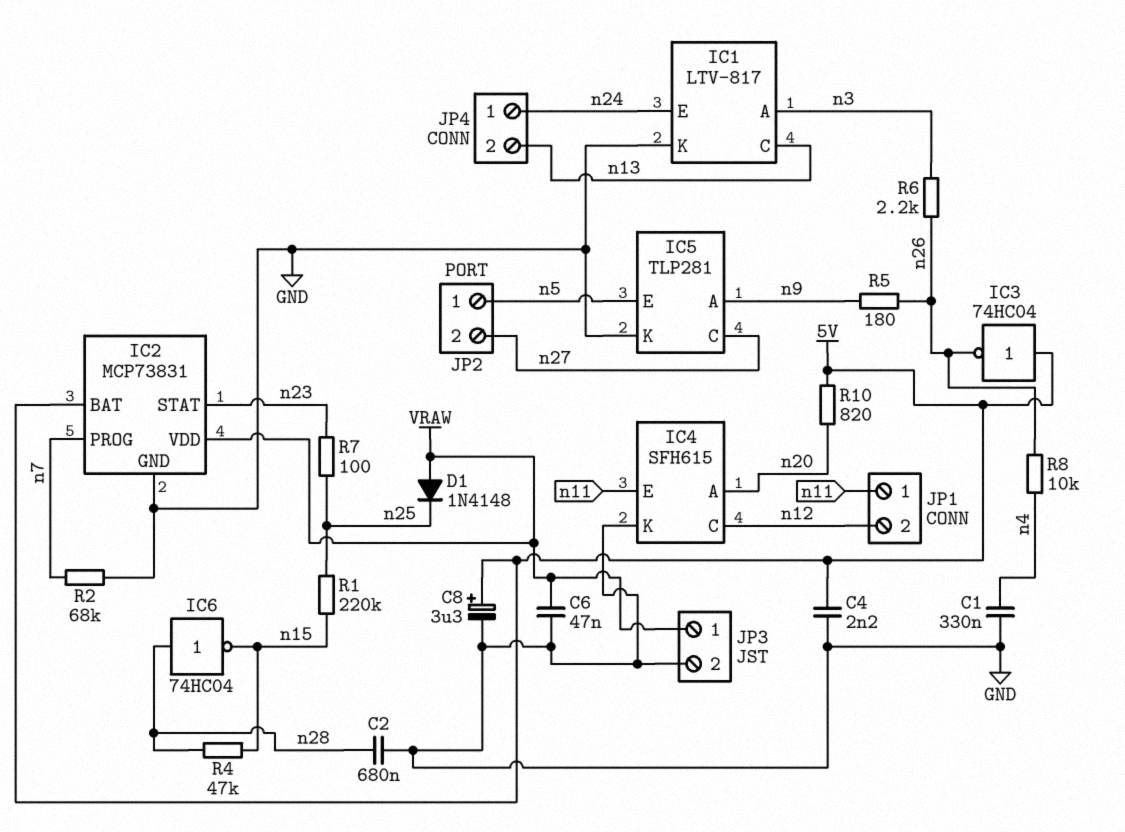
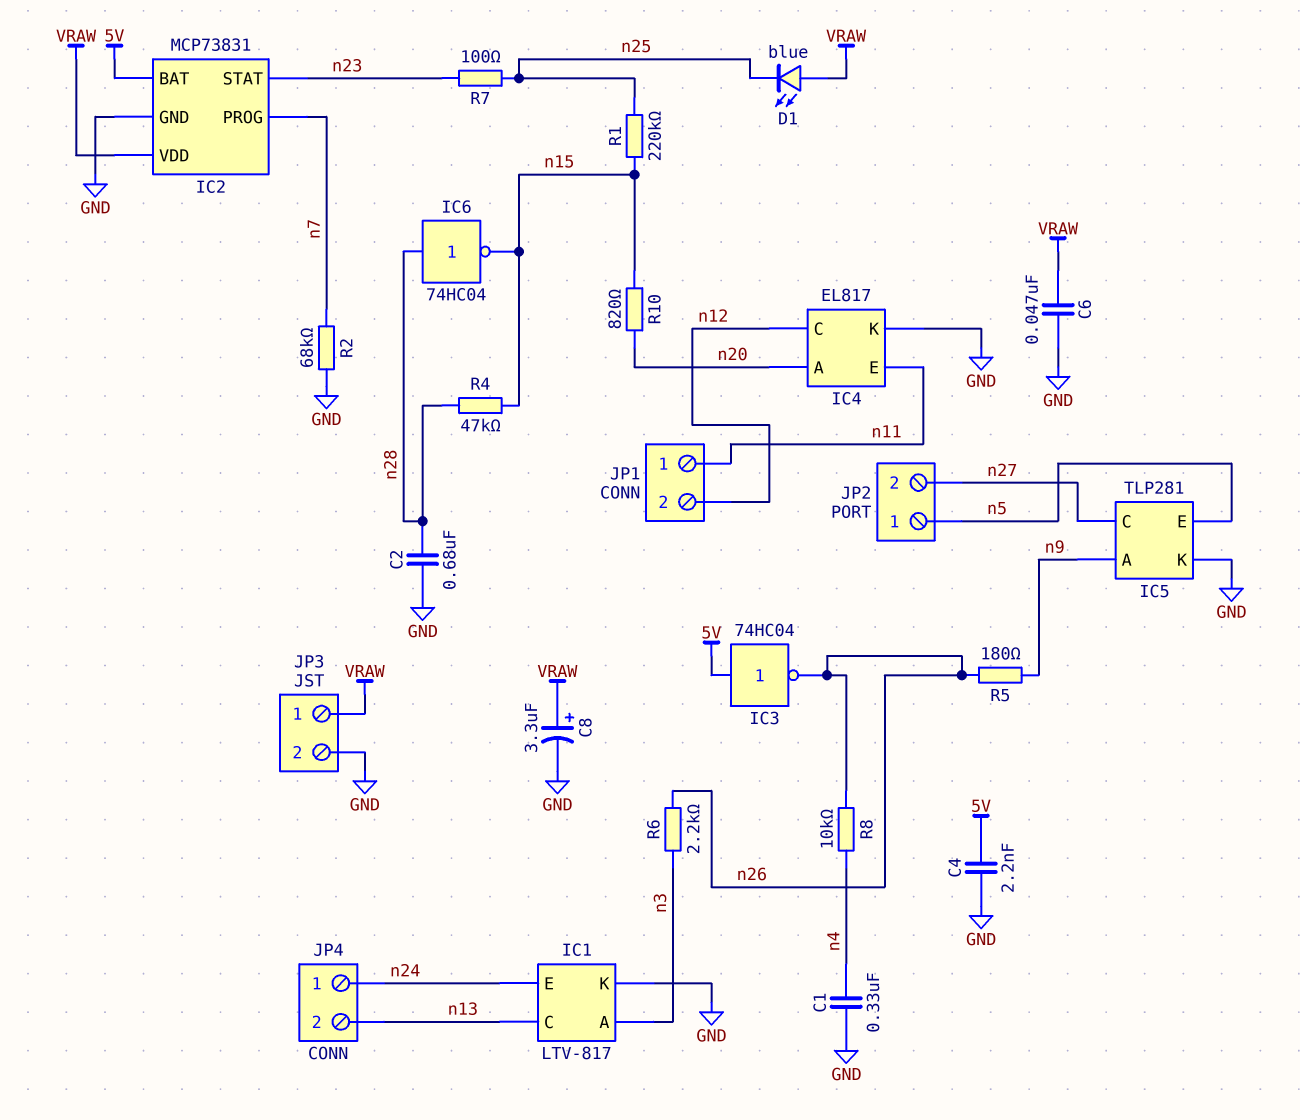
C8: 3.3uF (plus 5V, minus GND) -> 3.3uF (plus VRAW, minus GND)
D1: diode 1N4148 (A VRAW, K n25) -> LED blue (A VRAW, K n25)
IC4: SFH615 -> EL817
R10: 820 (5V, n20) -> 820 (n15, n20)

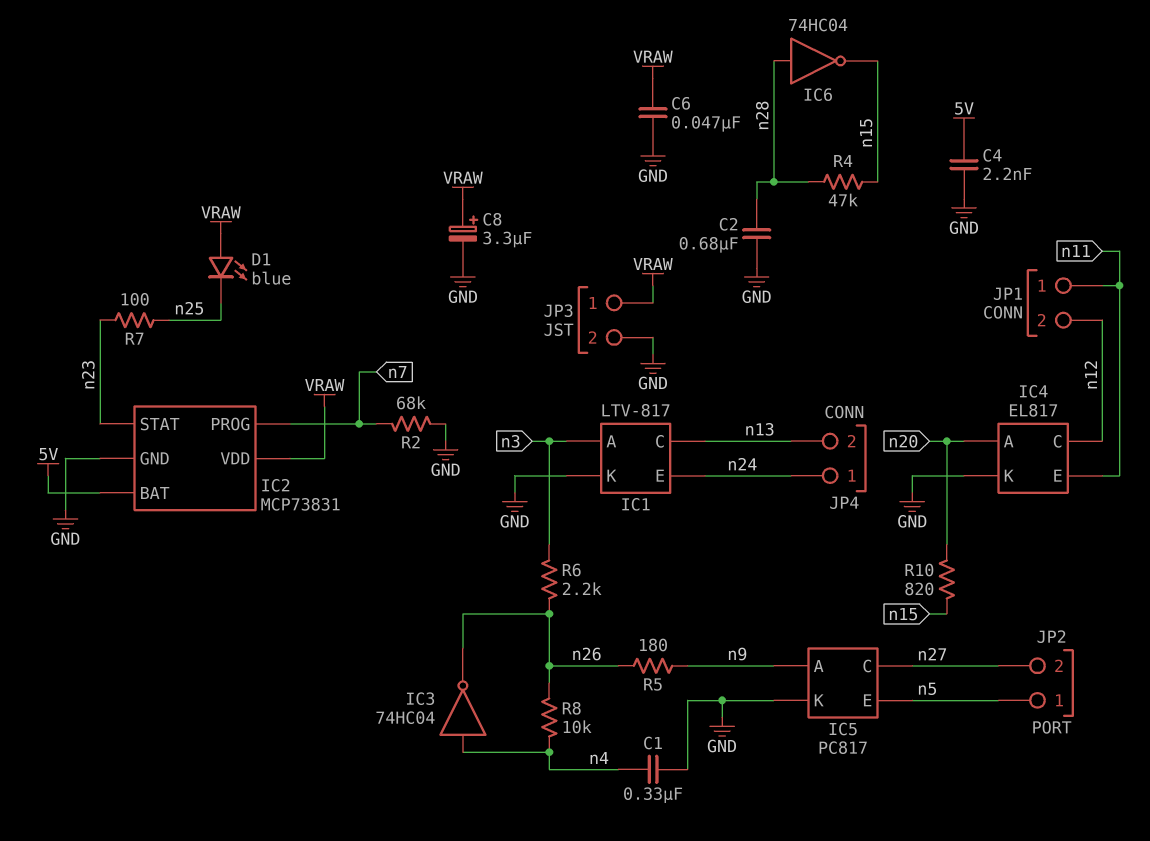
IC3: NOT 74HC04 (in 5V, out n26) -> NOT 74HC04 (in n4, out n26)
IC5: TLP281 -> PC817
R1: 220k (n15, n25) -> none

